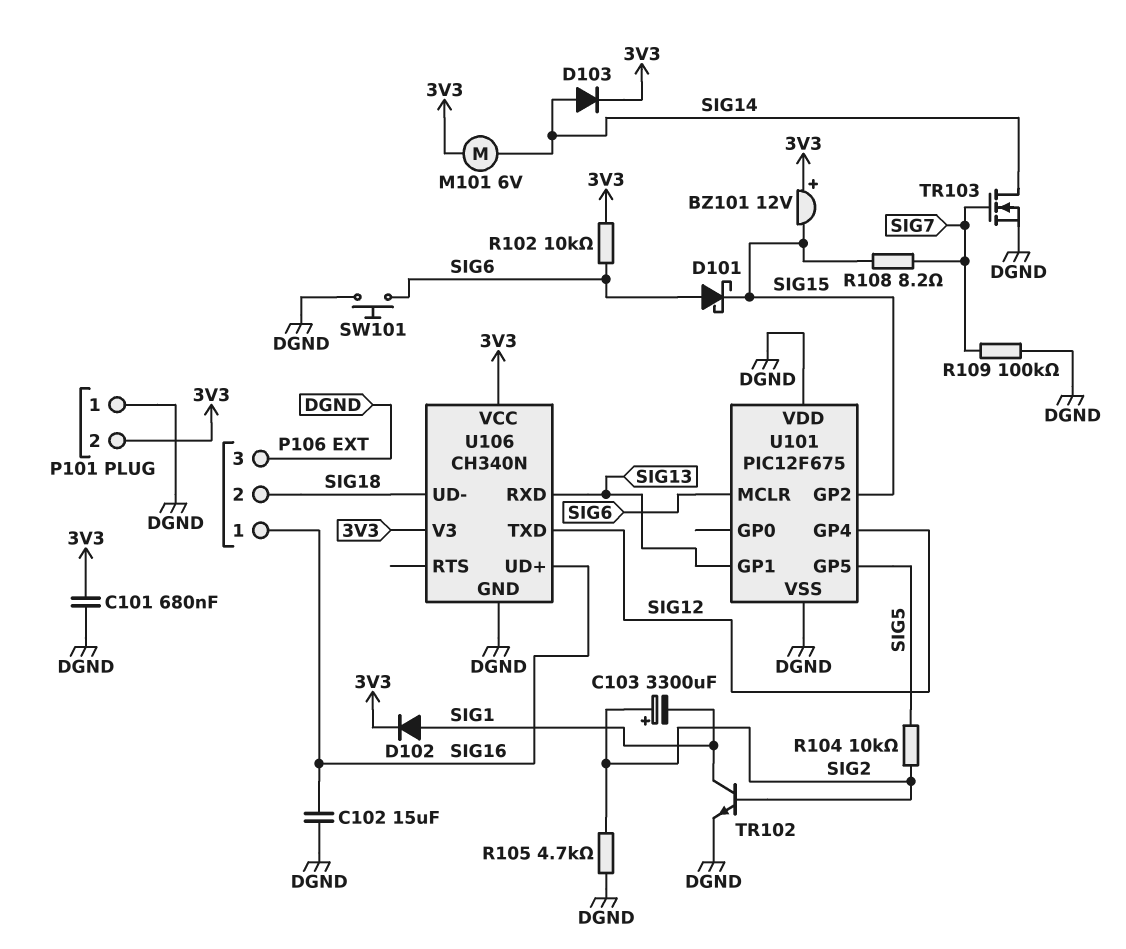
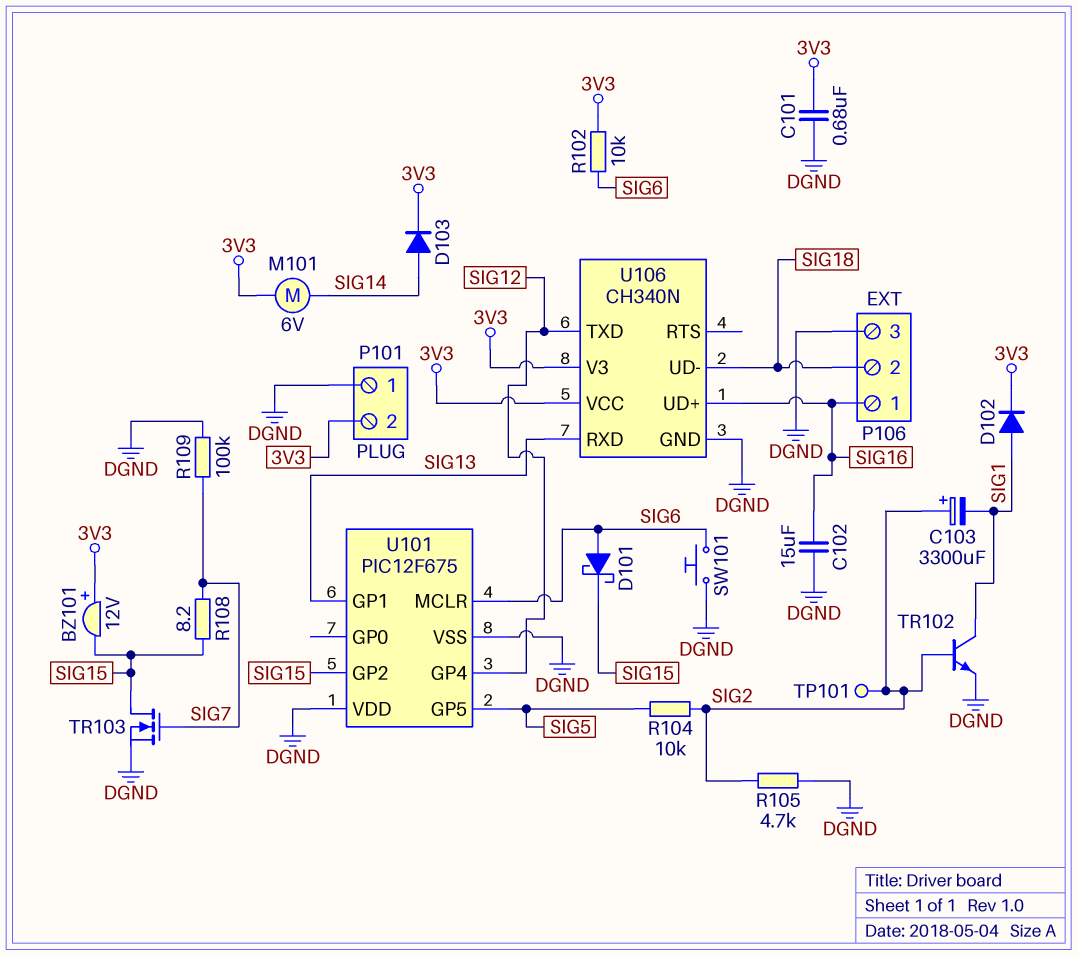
TP101: none -> test point (SIG2)
TR103: NMOS (G SIG7, D SIG14, S DGND) -> NMOS (G SIG7, D SIG15, S DGND)

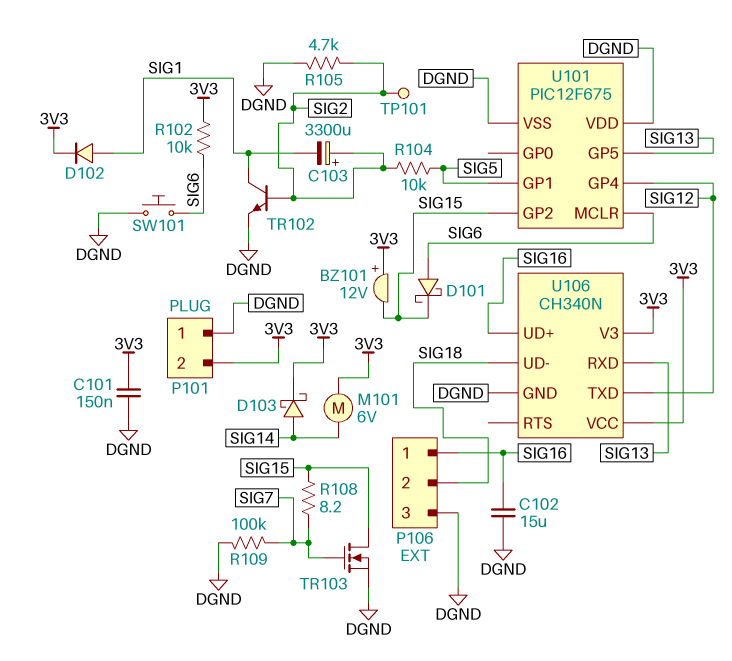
C101: 680nF (3V3, DGND) -> 150nF (3V3, DGND)
D103: diode (A SIG14, K 3V3) -> schottky (A SIG14, K 3V3)
U101 pin GP1: SIG13 -> SIG5
U101 pin GP5: SIG5 -> SIG13

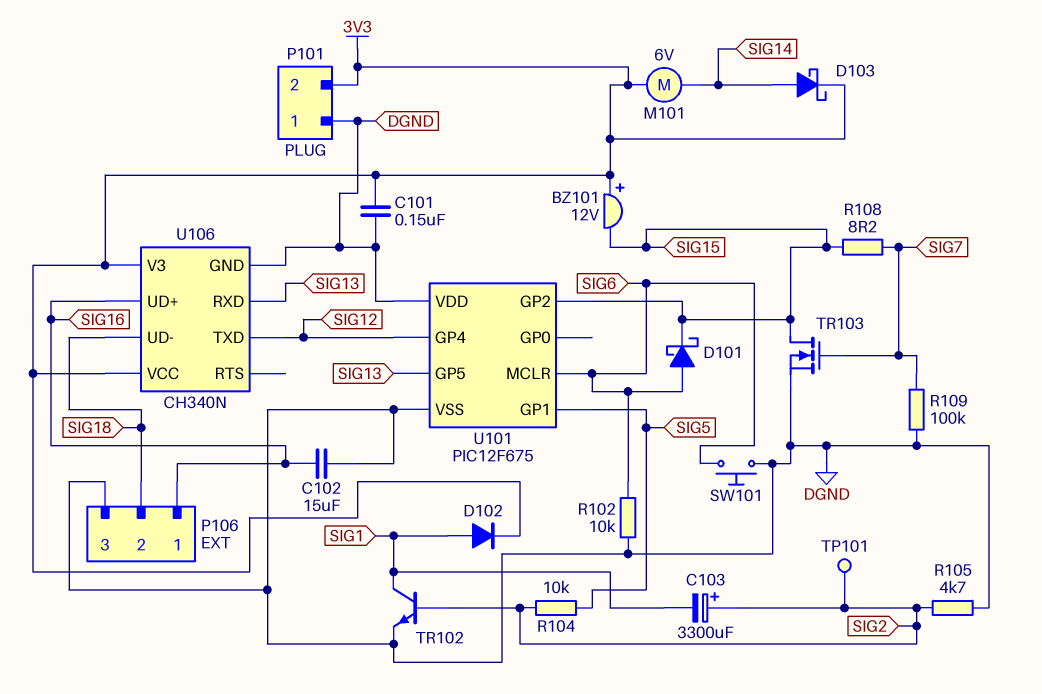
R102: 10k (3V3, SIG6) -> 10k (DGND, SIG6)

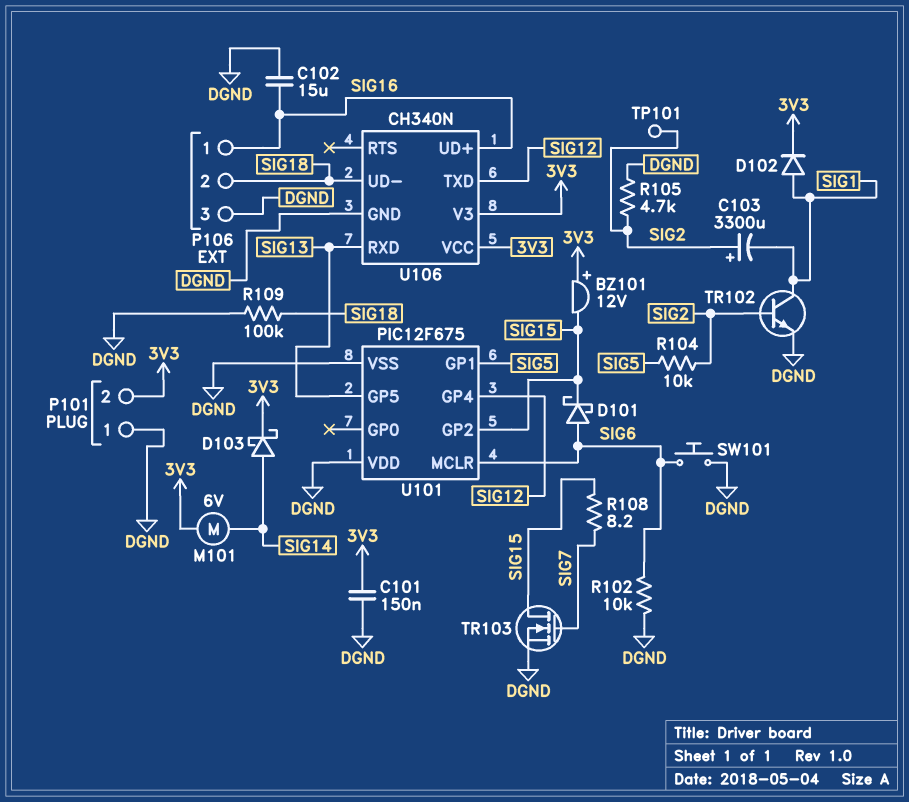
R109: 100k (DGND, SIG7) -> 100k (DGND, SIG18)

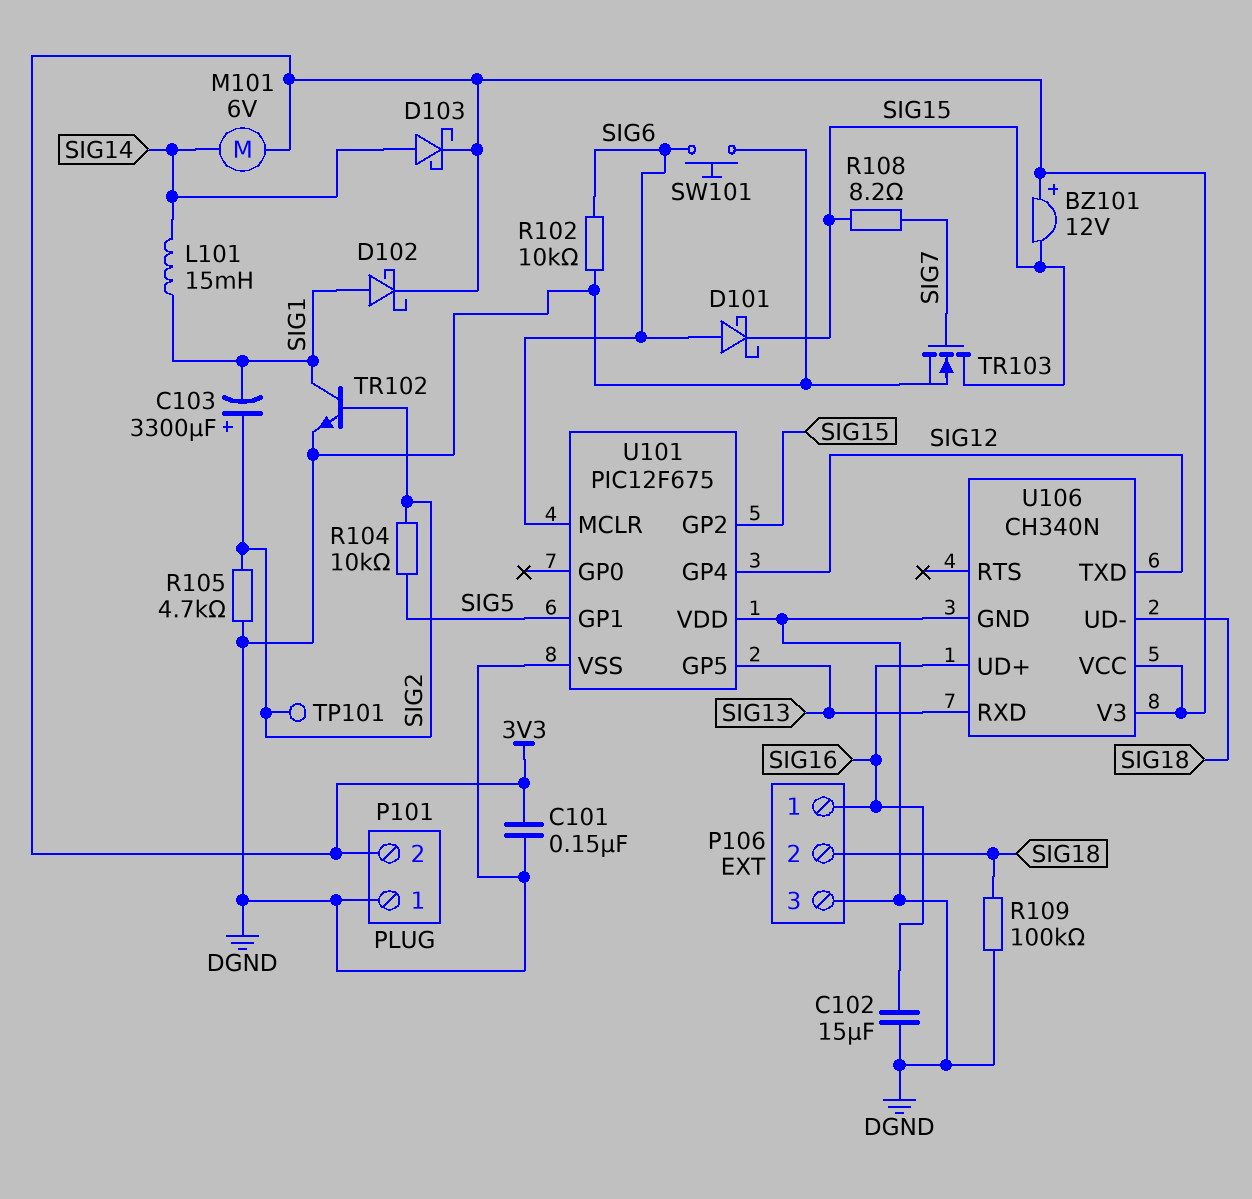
D102: diode (A SIG1, K 3V3) -> schottky (A SIG1, K 3V3)
L101: none -> 15mH (SIG1, SIG14)

